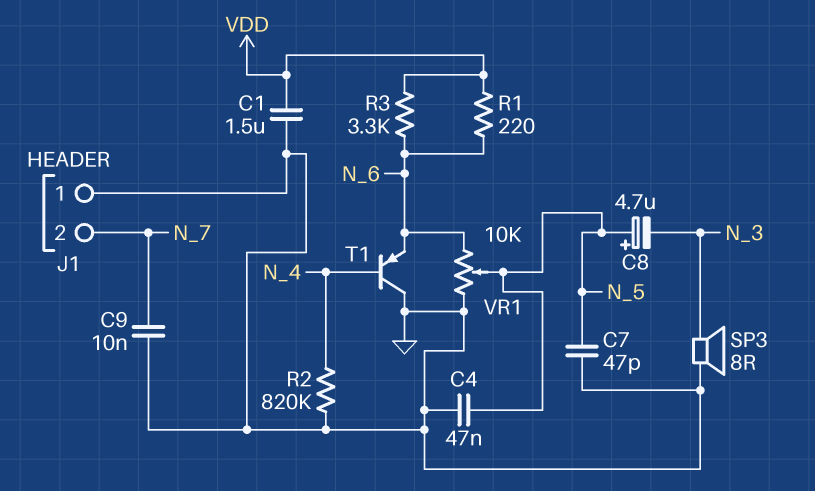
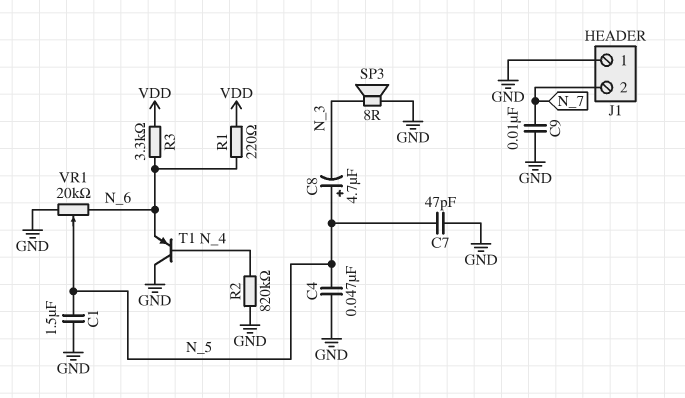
C1: 1.5uF (GND, VDD) -> 1.5uF (GND, N_5)
VR1: 10k (GND, N_6, wiper N_5) -> 20k (GND, N_6, wiper N_5)

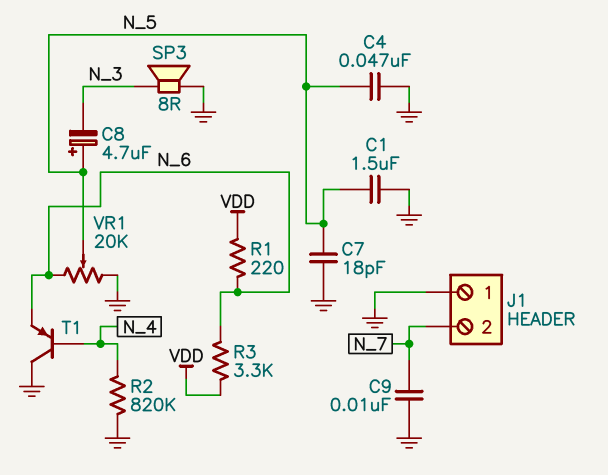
C7: 47pF (GND, N_5) -> 18pF (GND, N_5)

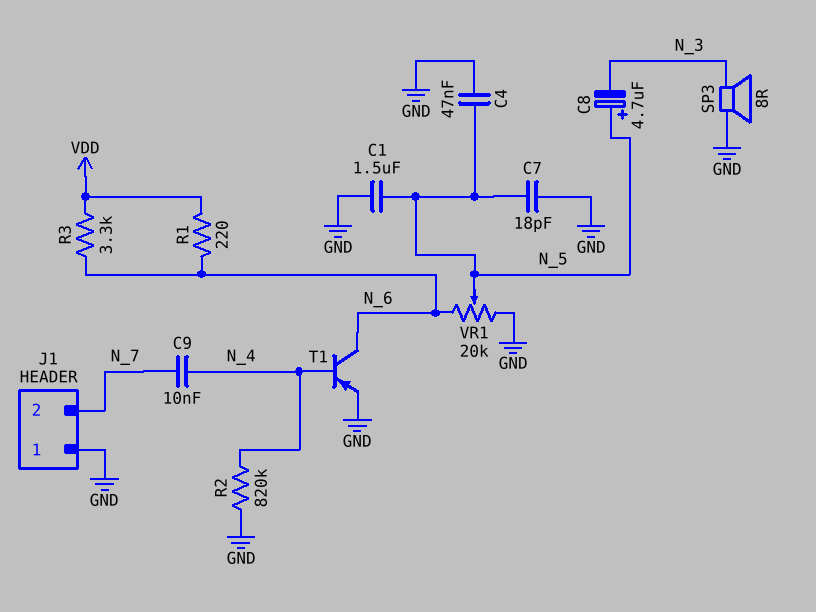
C9: 10nF (GND, N_7) -> 10nF (N_4, N_7)
T1: PNP (B N_4, C GND, E N_6) -> PNP (B N_4, C N_6, E GND)

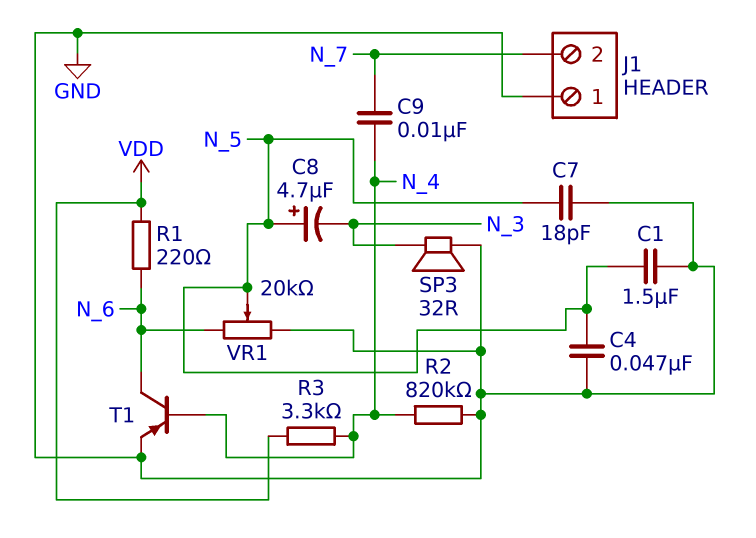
R3: 3.3k (N_6, VDD) -> 3.3k (N_4, VDD)
SP3: speaker 8R (GND, N_3) -> speaker 32R (GND, N_3)

